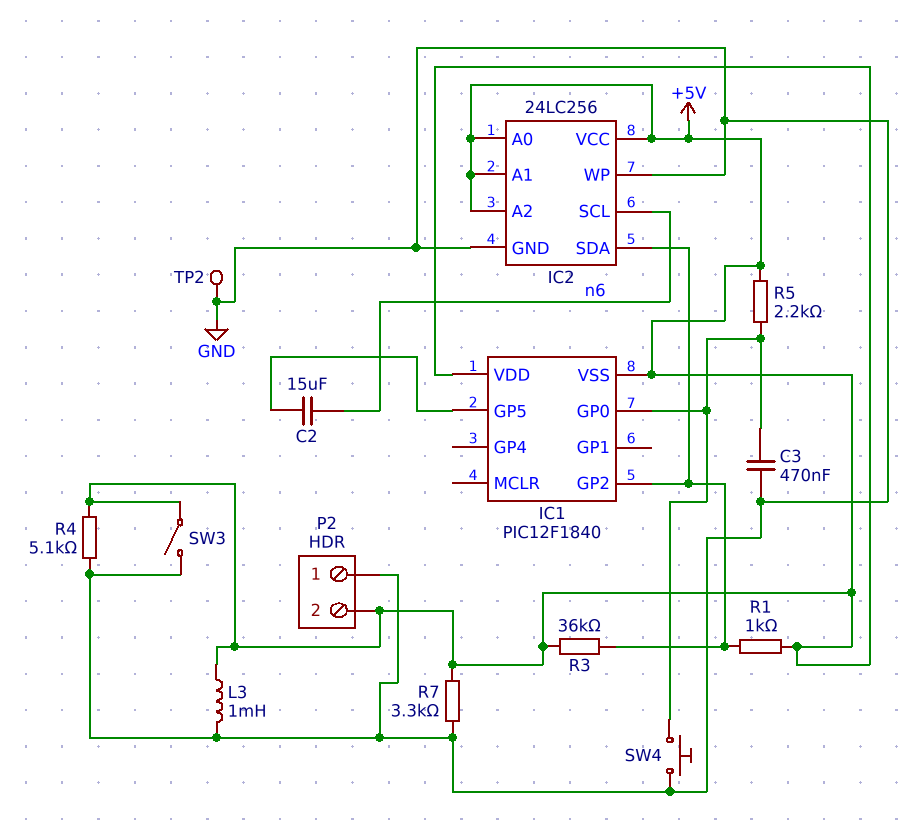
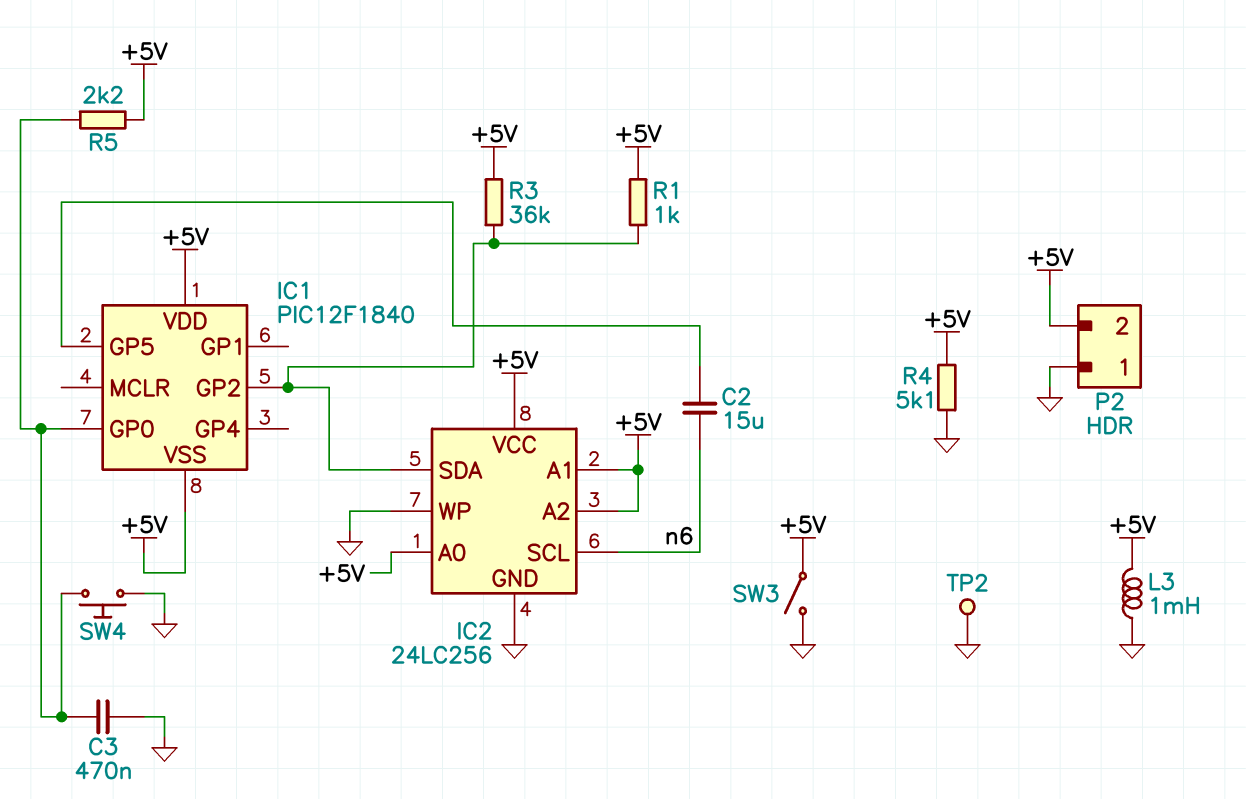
R7: 3.3k (+5V, GND) -> none

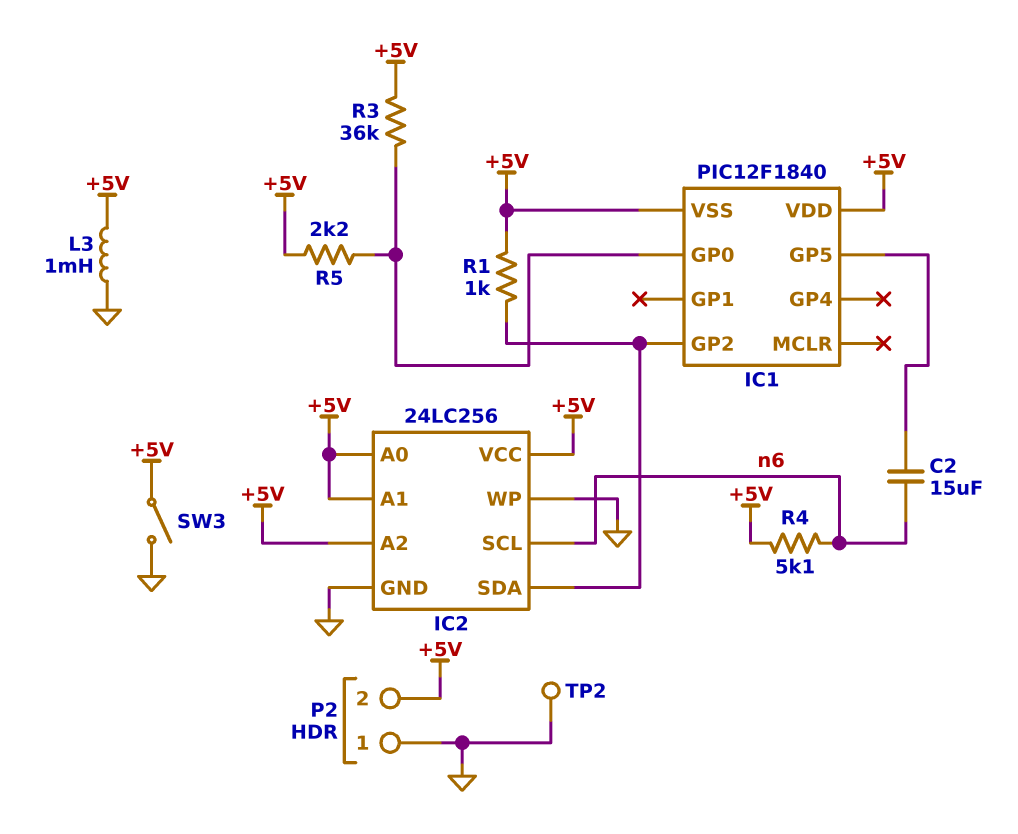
C3: 470nF (GND, IC1/GP0) -> none
R3: 36k (+5V, IC1/GP2) -> 36k (+5V, IC1/GP0)
R4: 5.1k (+5V, GND) -> 5.1k (+5V, n6)
SW4: button (GND, IC1/GP0) -> none

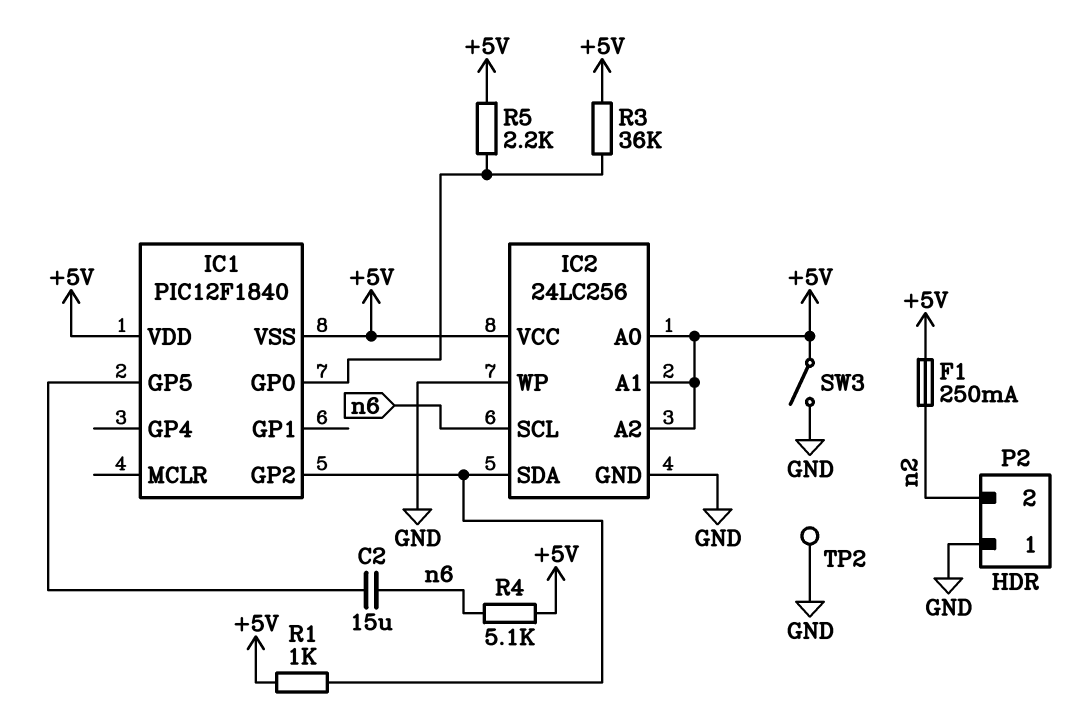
F1: none -> 250mA (+5V, n2)
L3: 1mH (+5V, GND) -> none
P2 pin 2: +5V -> n2

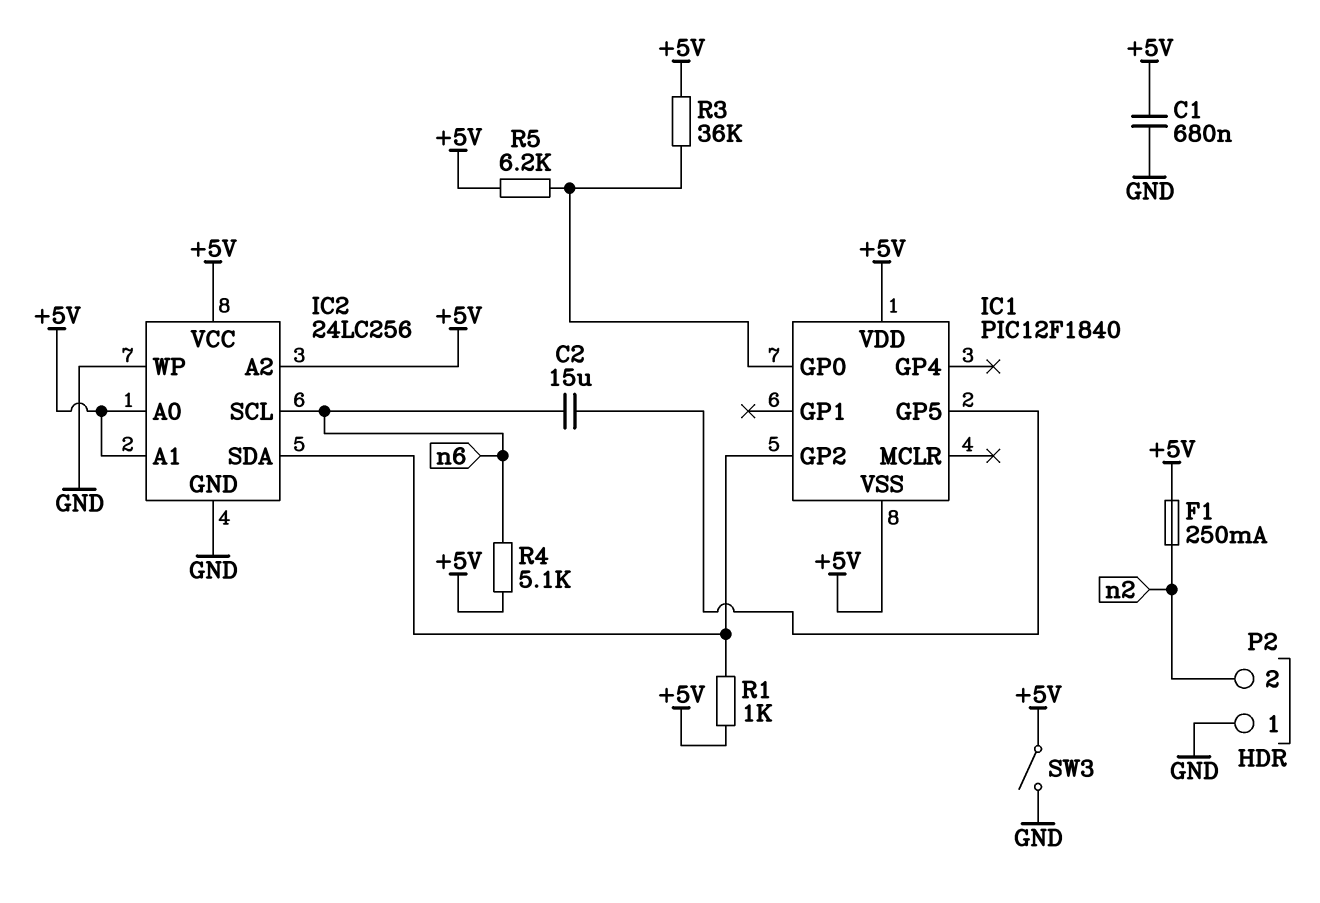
C1: none -> 680nF (+5V, GND)
R5: 2.2k (+5V, IC1/GP0) -> 6.2k (+5V, IC1/GP0)
TP2: test point (GND) -> none

